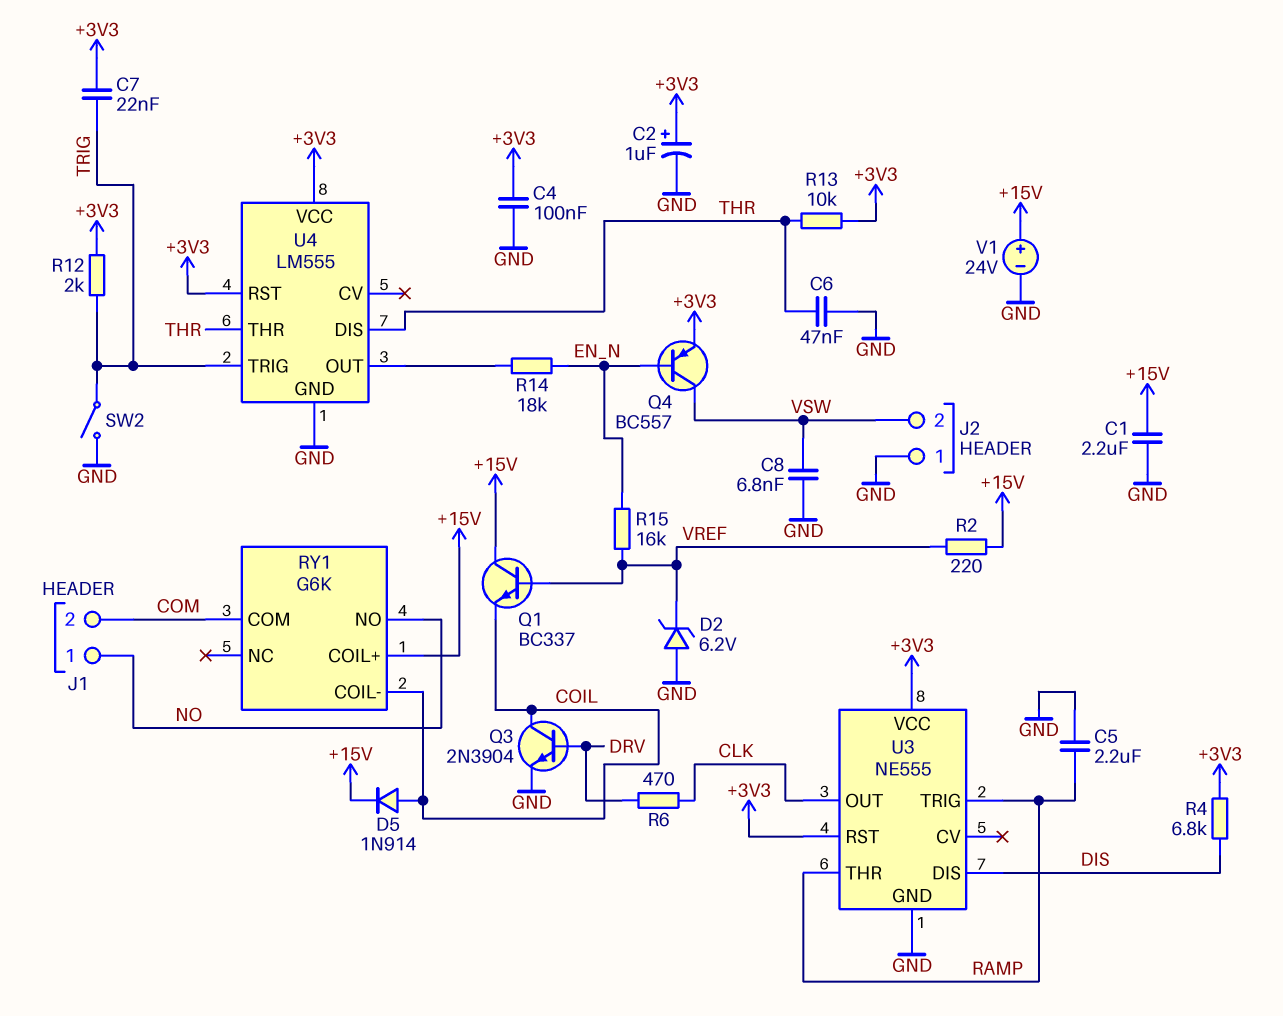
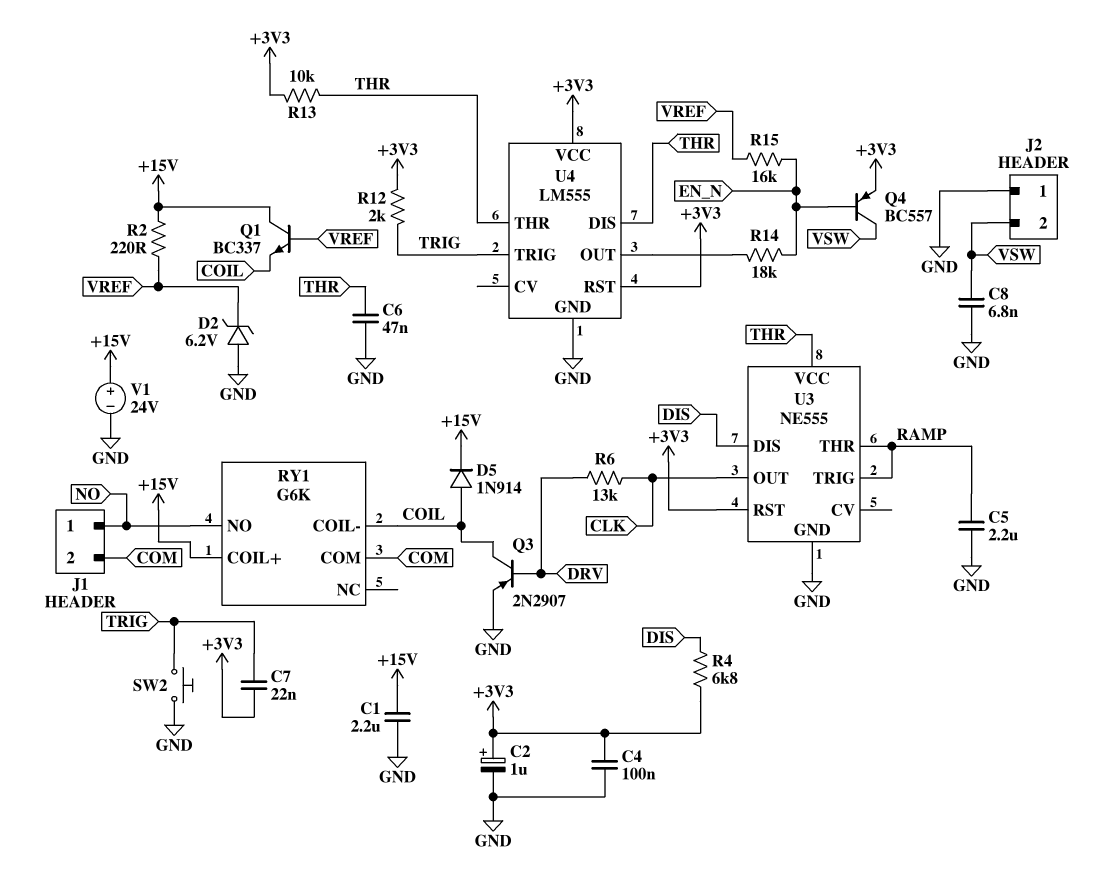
Q3: NPN 2N3904 (B DRV, C COIL, E GND) -> PNP 2N2907 (B DRV, C COIL, E GND)
R6: 470 (CLK, DRV) -> 13k (CLK, DRV)
SW2: switch (GND, TRIG) -> button (GND, TRIG)
U3 pin VCC: +3V3 -> THR

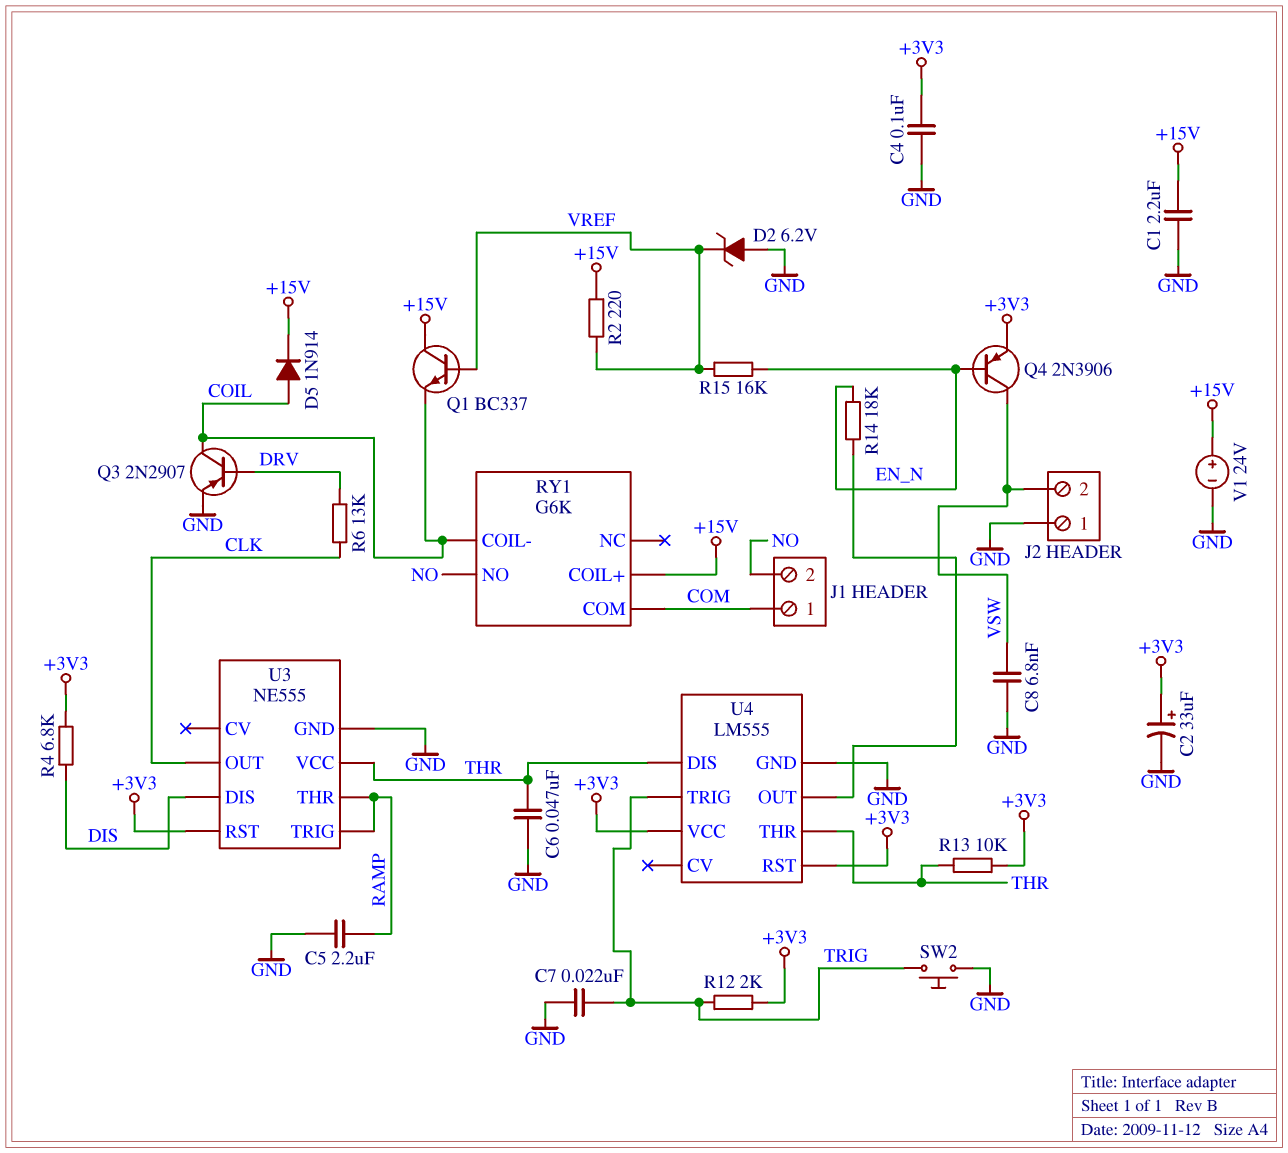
C2: 1uF (plus +3V3, minus GND) -> 33uF (plus +3V3, minus GND)
C7: 22nF (+3V3, TRIG) -> 22nF (GND, TRIG)
J1 pin 1: NO -> COM
J1 pin 2: COM -> NO
Q4: PNP BC557 (B EN_N, C VSW, E +3V3) -> PNP 2N3906 (B EN_N, C VSW, E +3V3)

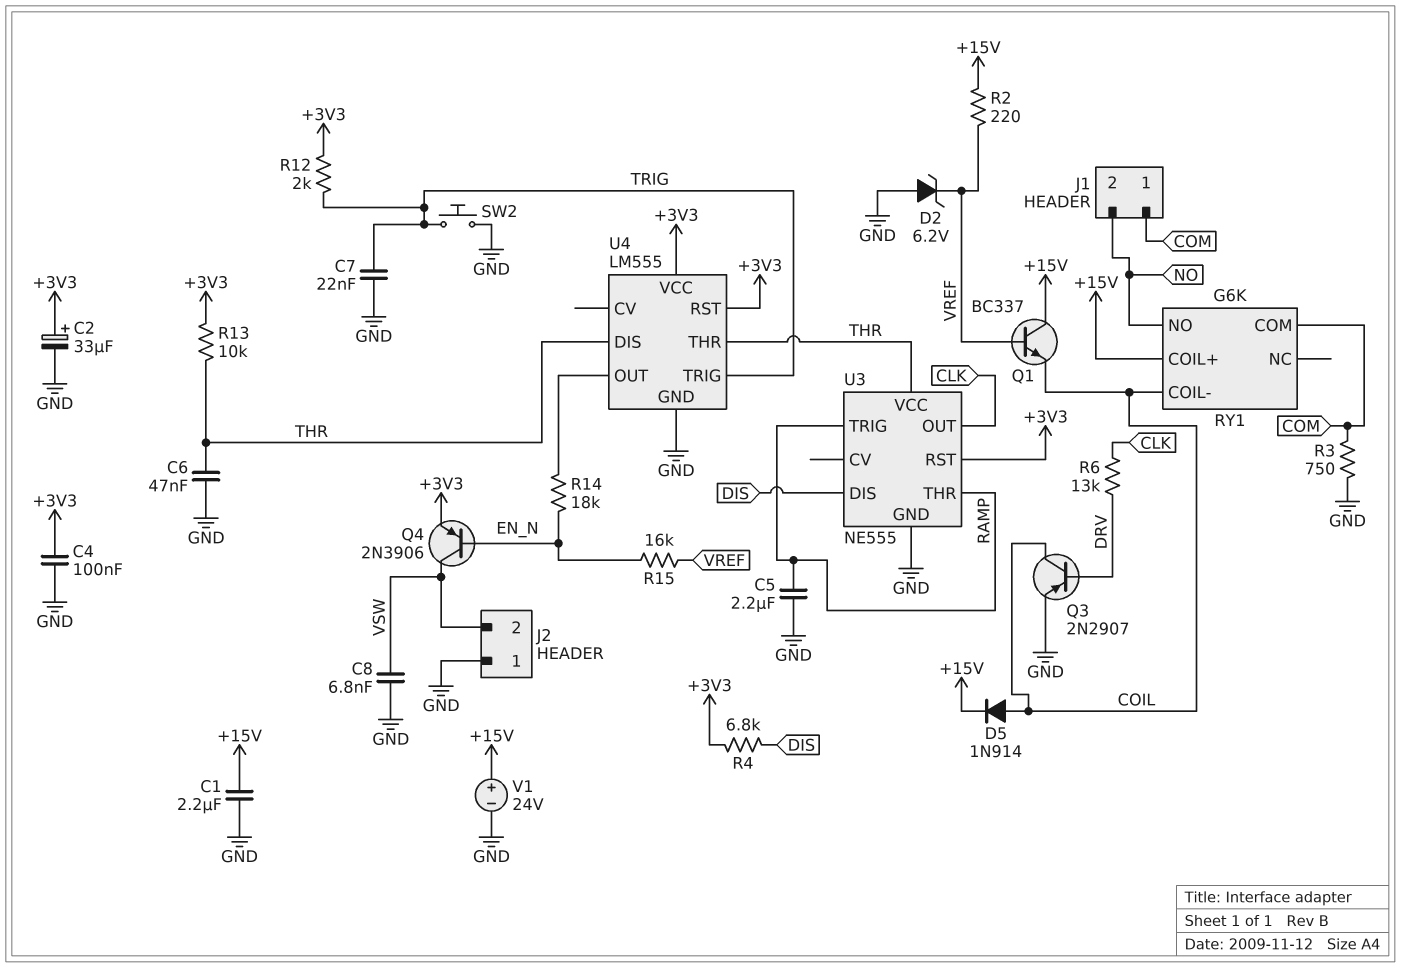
R3: none -> 750 (COM, GND)

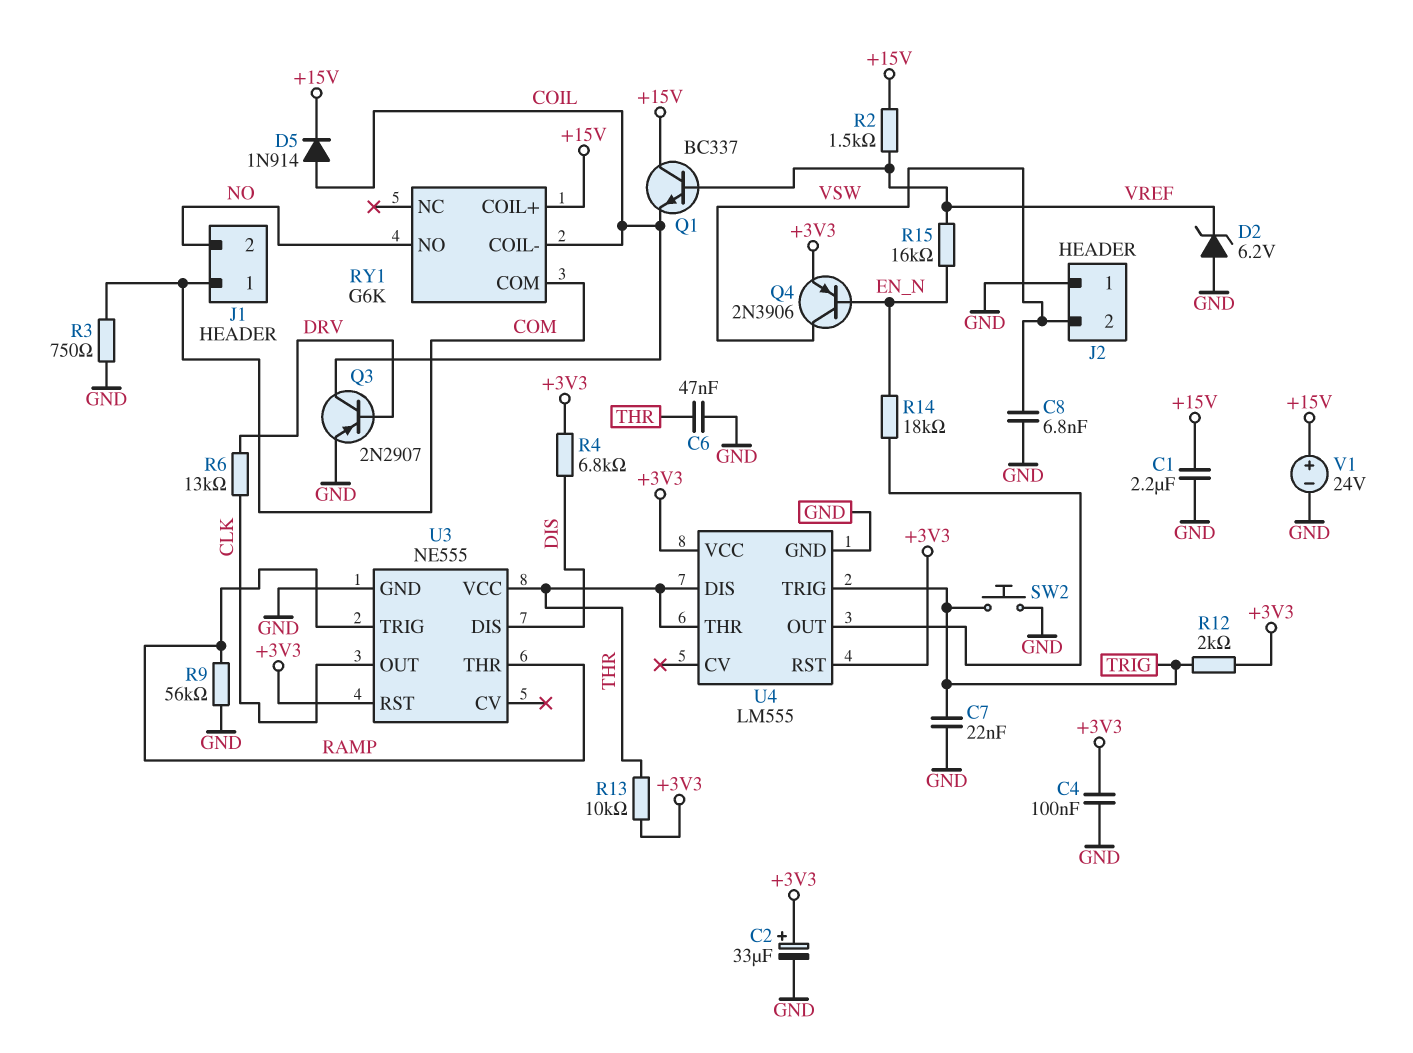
C5: 2.2uF (GND, RAMP) -> none
R2: 220 (+15V, VREF) -> 1.5k (+15V, VREF)
R9: none -> 56k (GND, RAMP)

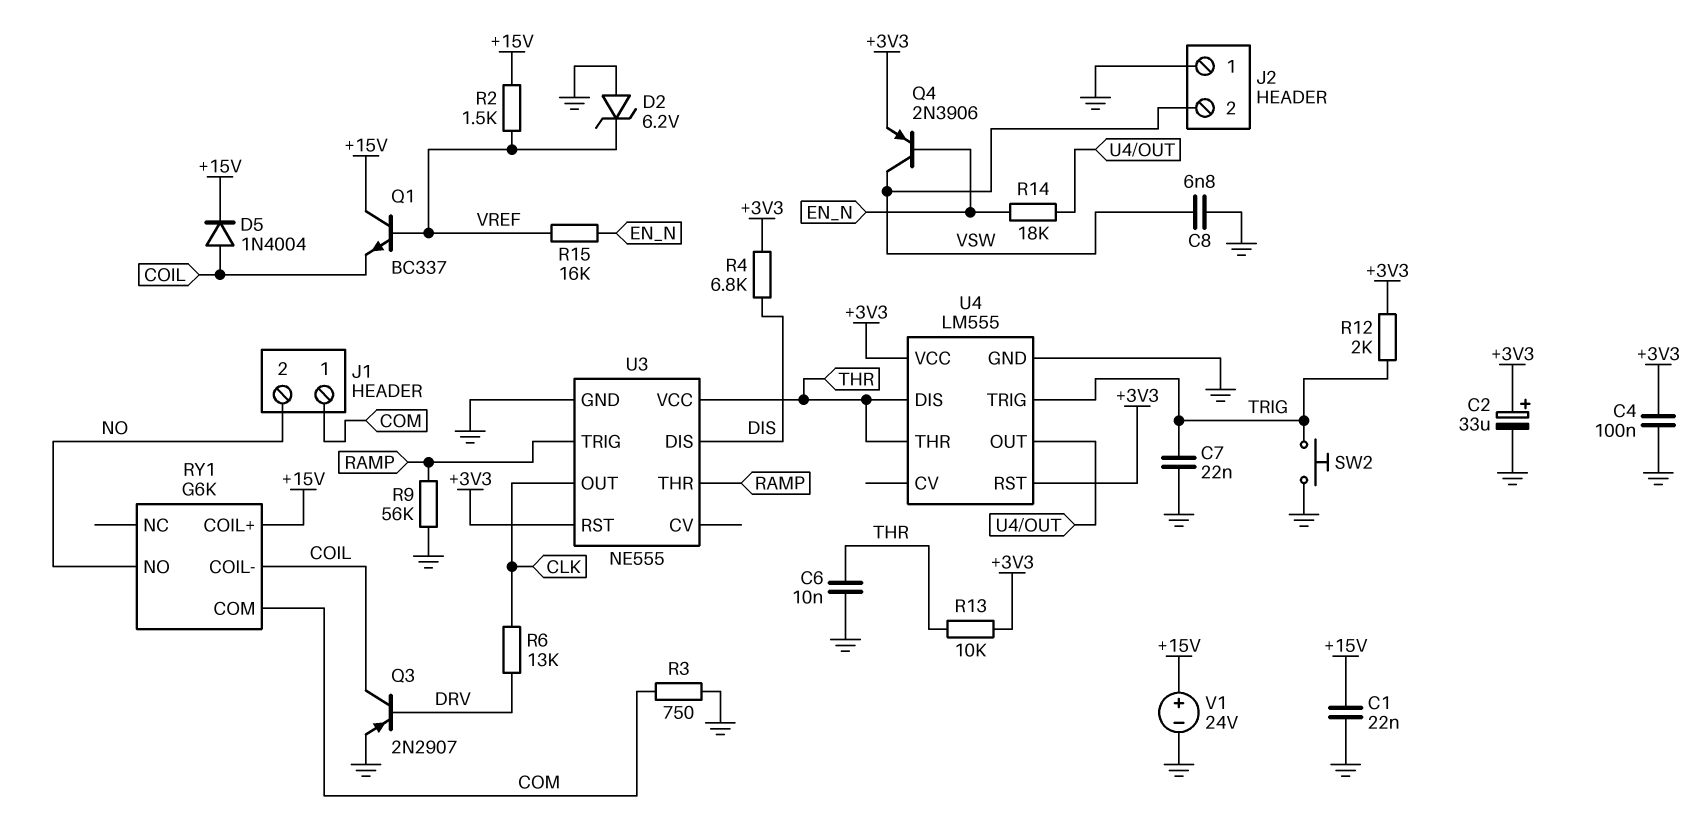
C1: 2.2uF (+15V, GND) -> 22nF (+15V, GND)
C6: 47nF (GND, THR) -> 10nF (GND, THR)
D5: diode 1N914 (A COIL, K +15V) -> diode 1N4004 (A COIL, K +15V)

